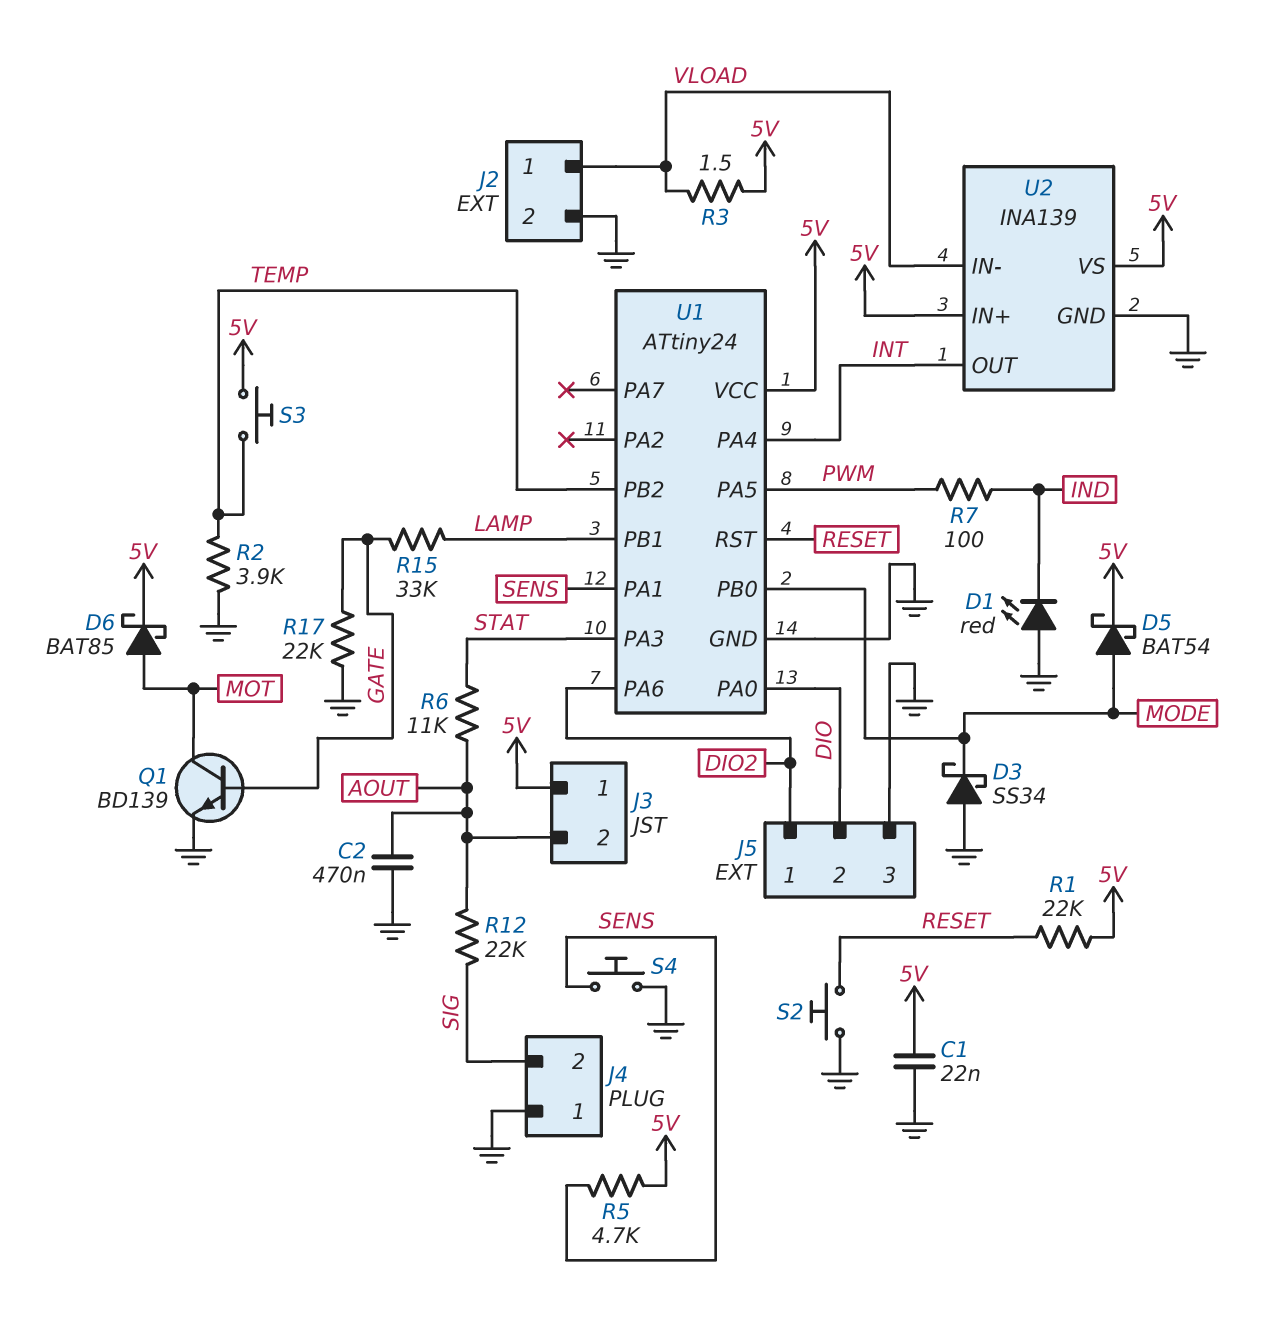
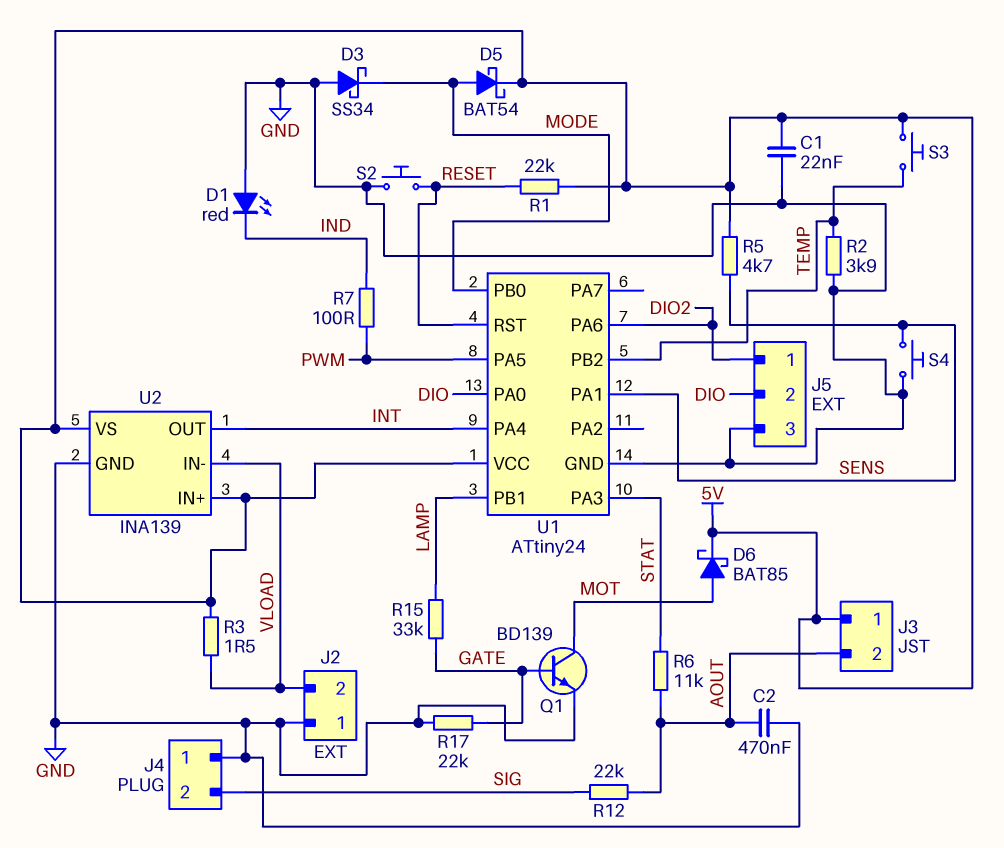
J2 pin 1: VLOAD -> GND
J2 pin 2: GND -> VLOAD

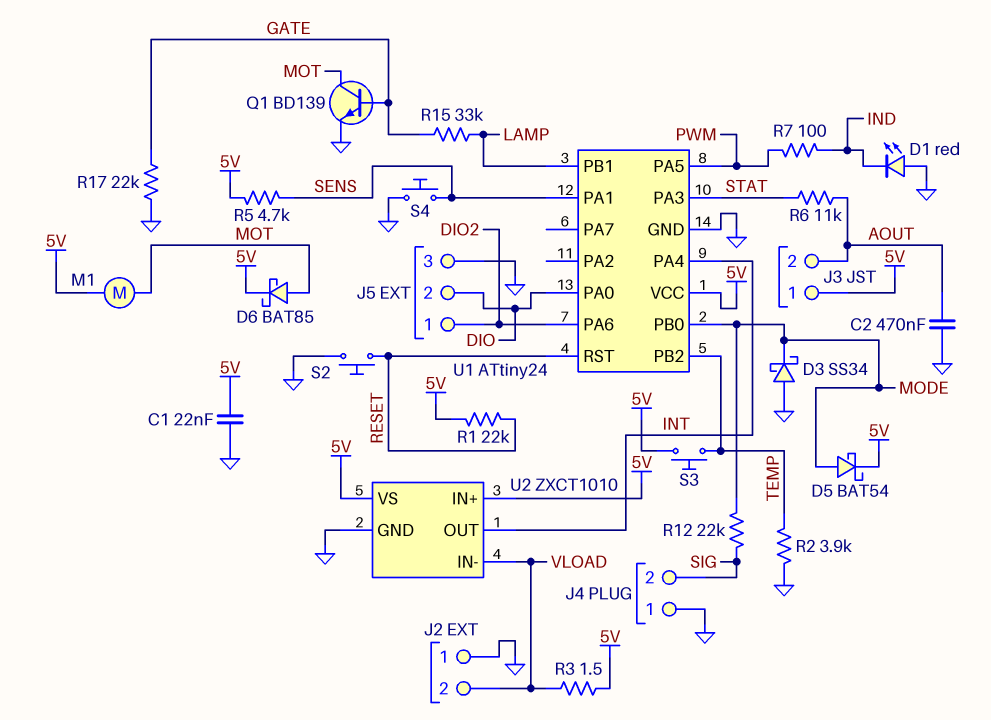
M1: none -> motor (5V, MOT)
R12: 22k (AOUT, SIG) -> 22k (MODE, SIG)
U2: INA139 -> ZXCT1010

